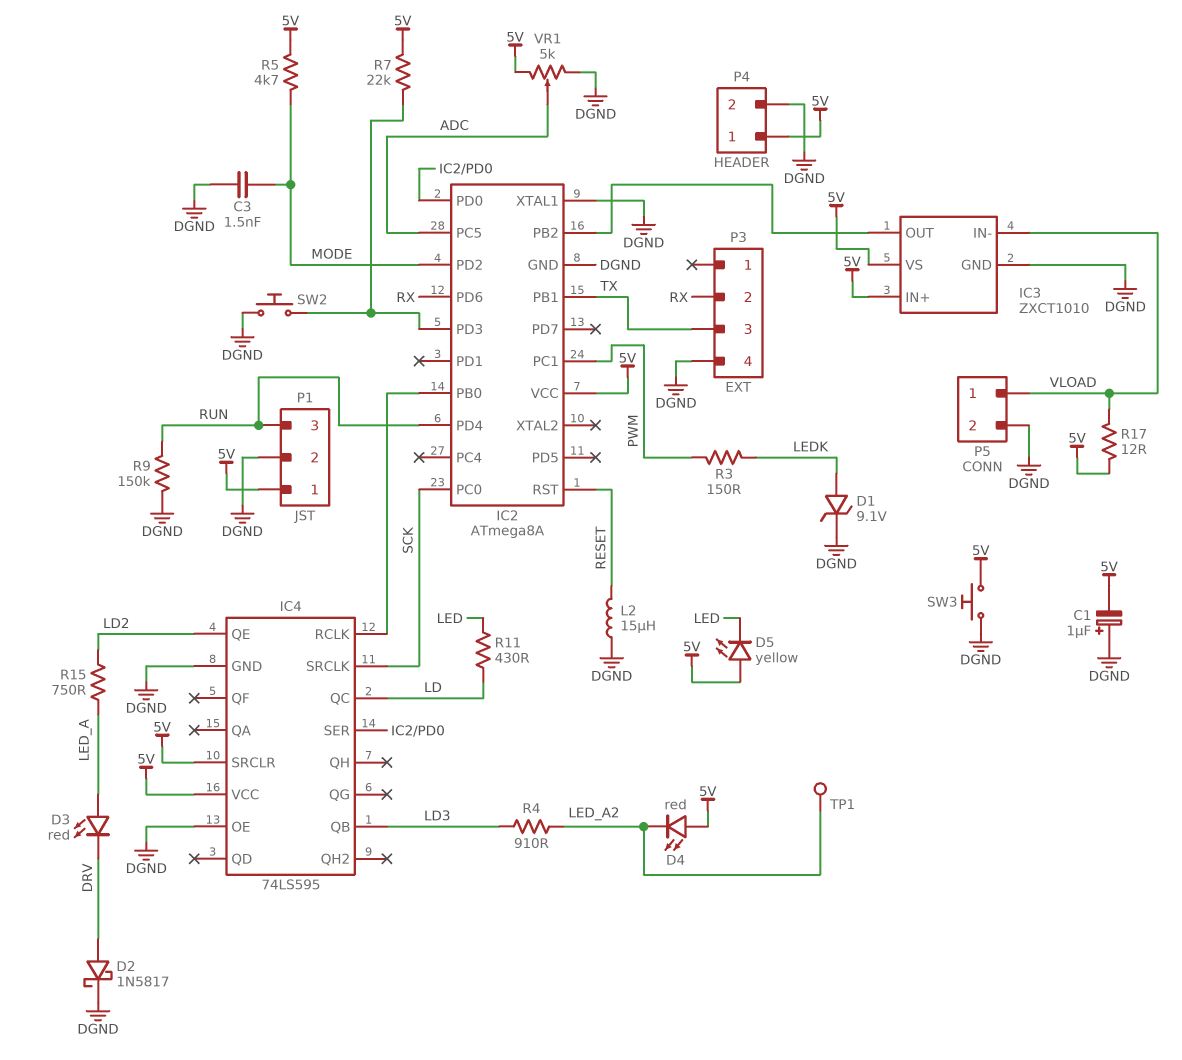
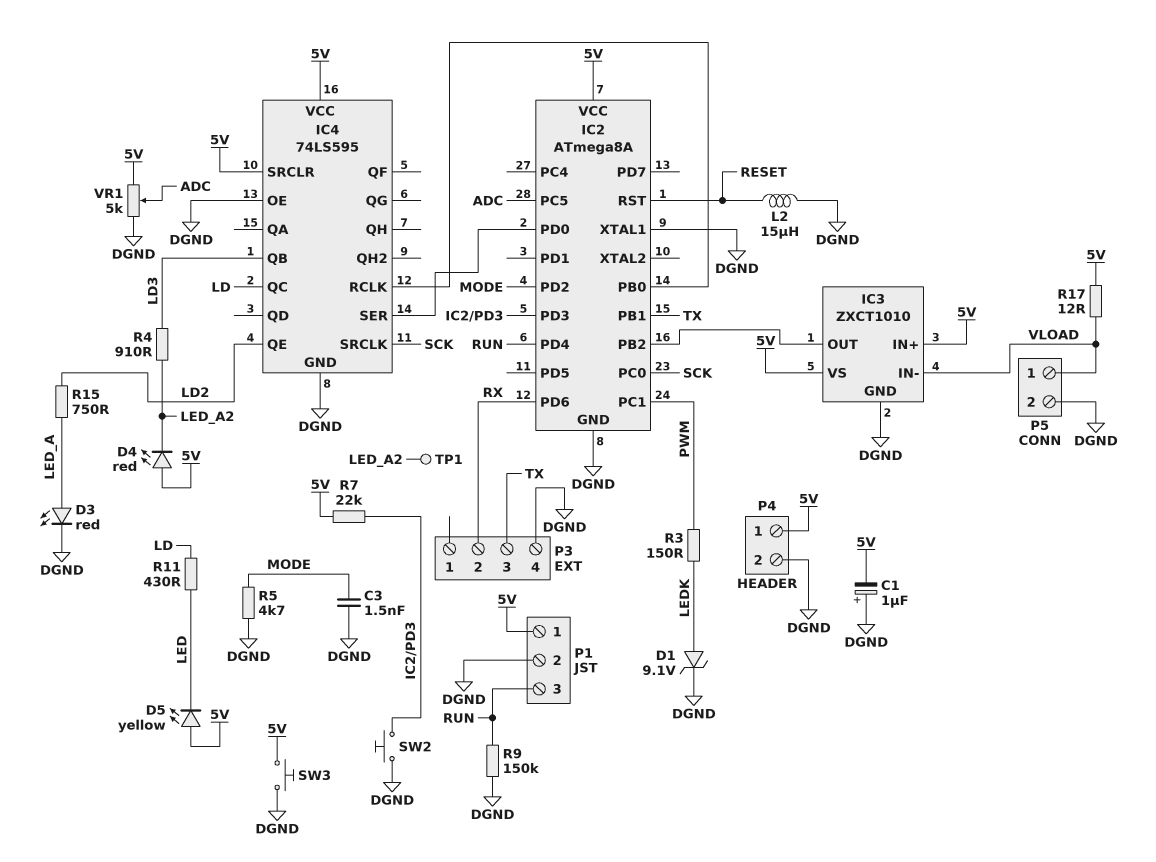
D2: schottky 1N5817 (A DRV, K DGND) -> none
D3: LED red (A LED_A, K DRV) -> LED red (A LED_A, K DGND)
R5: 4.7k (5V, MODE) -> 4.7k (DGND, MODE)

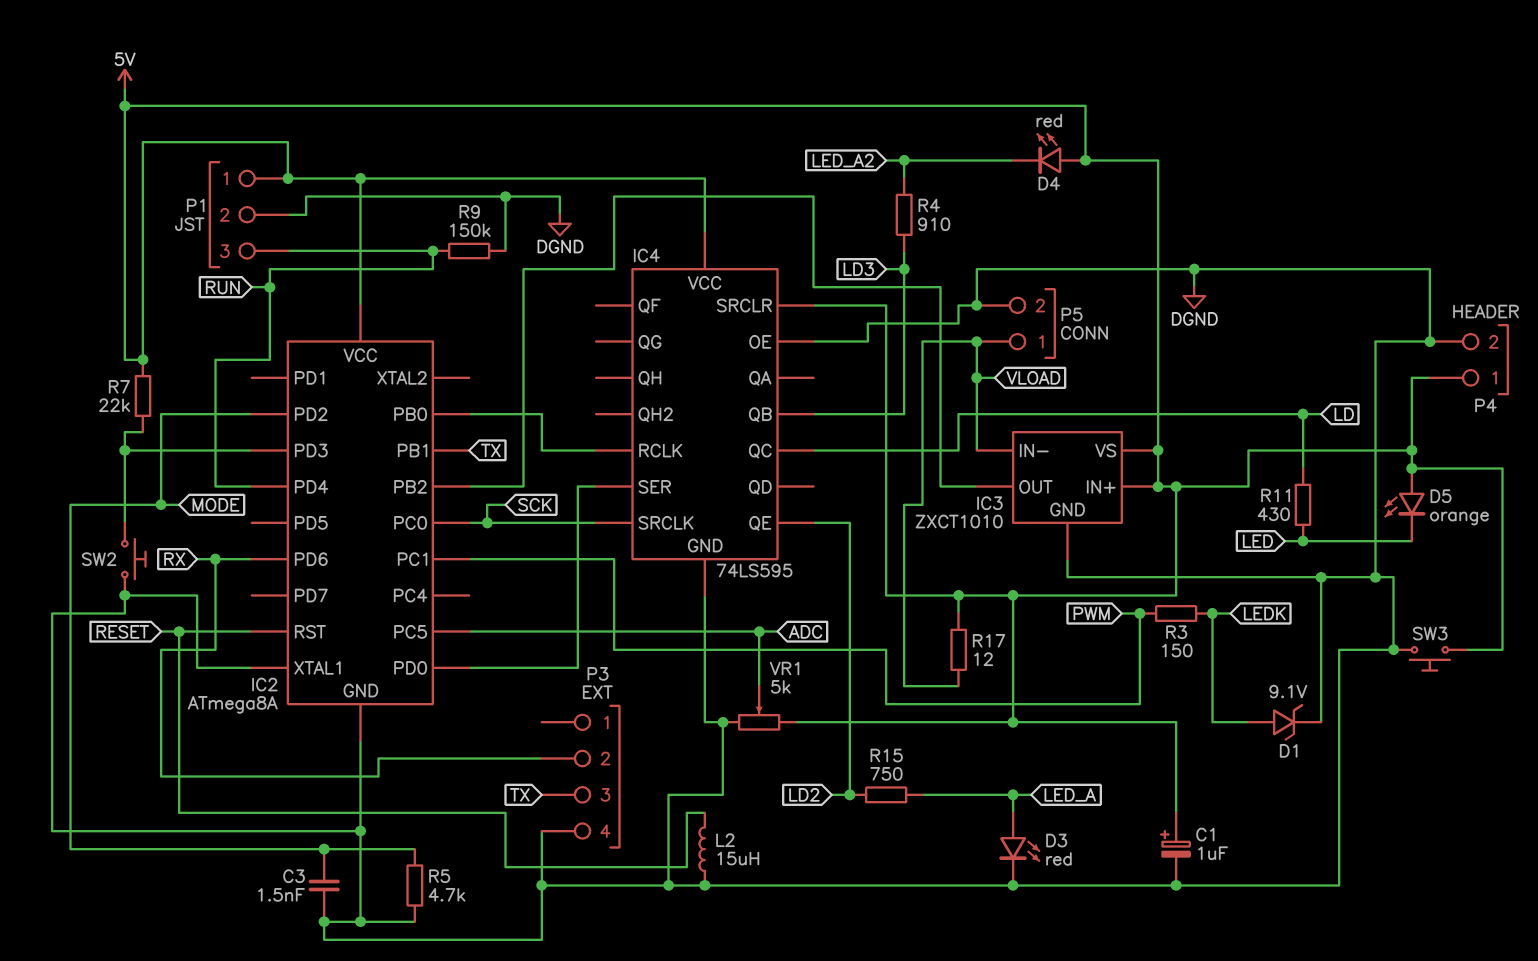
C1: 1uF (plus DGND, minus 5V) -> 1uF (plus 5V, minus DGND)
D5: LED yellow (A 5V, K LED) -> LED orange (A 5V, K LED)
TP1: test point (LED_A2) -> none

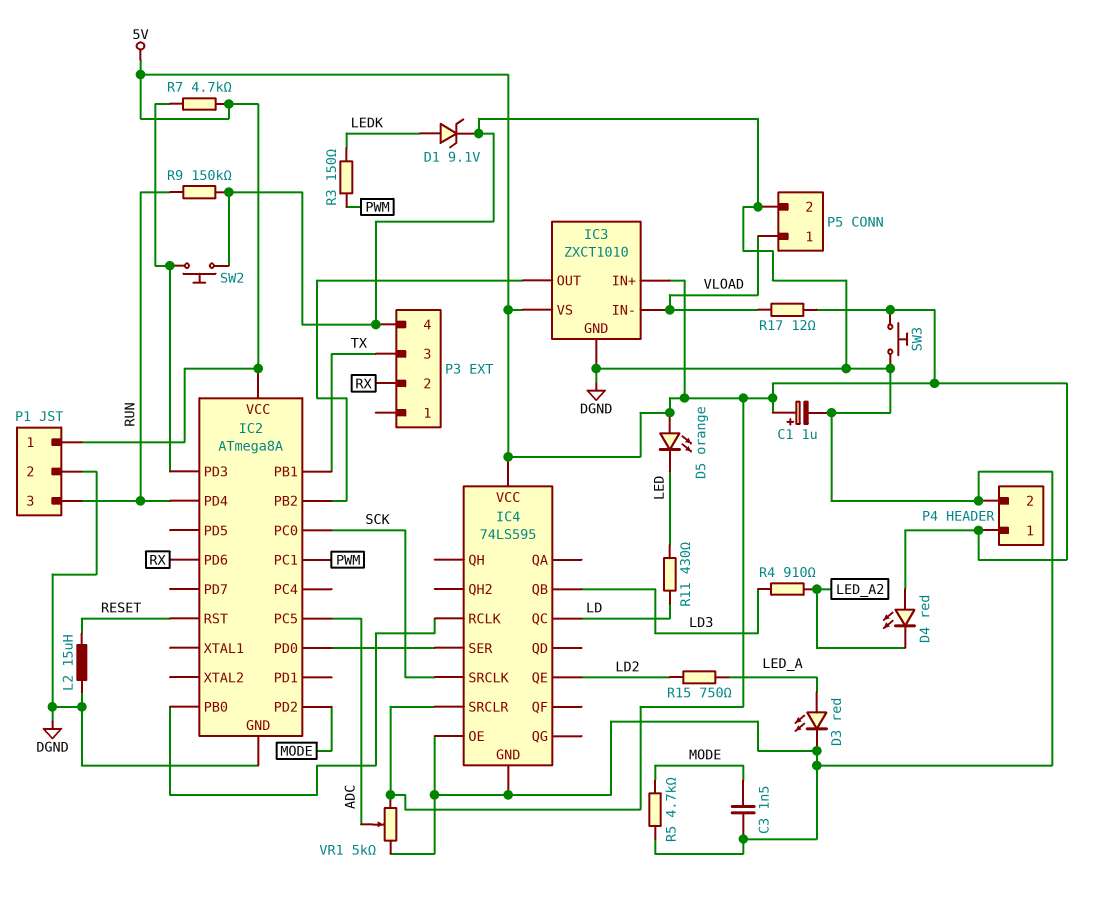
IC2 pin XTAL1: DGND -> none
R7: 22k (5V, IC2/PD3) -> 4.7k (5V, IC2/PD3)

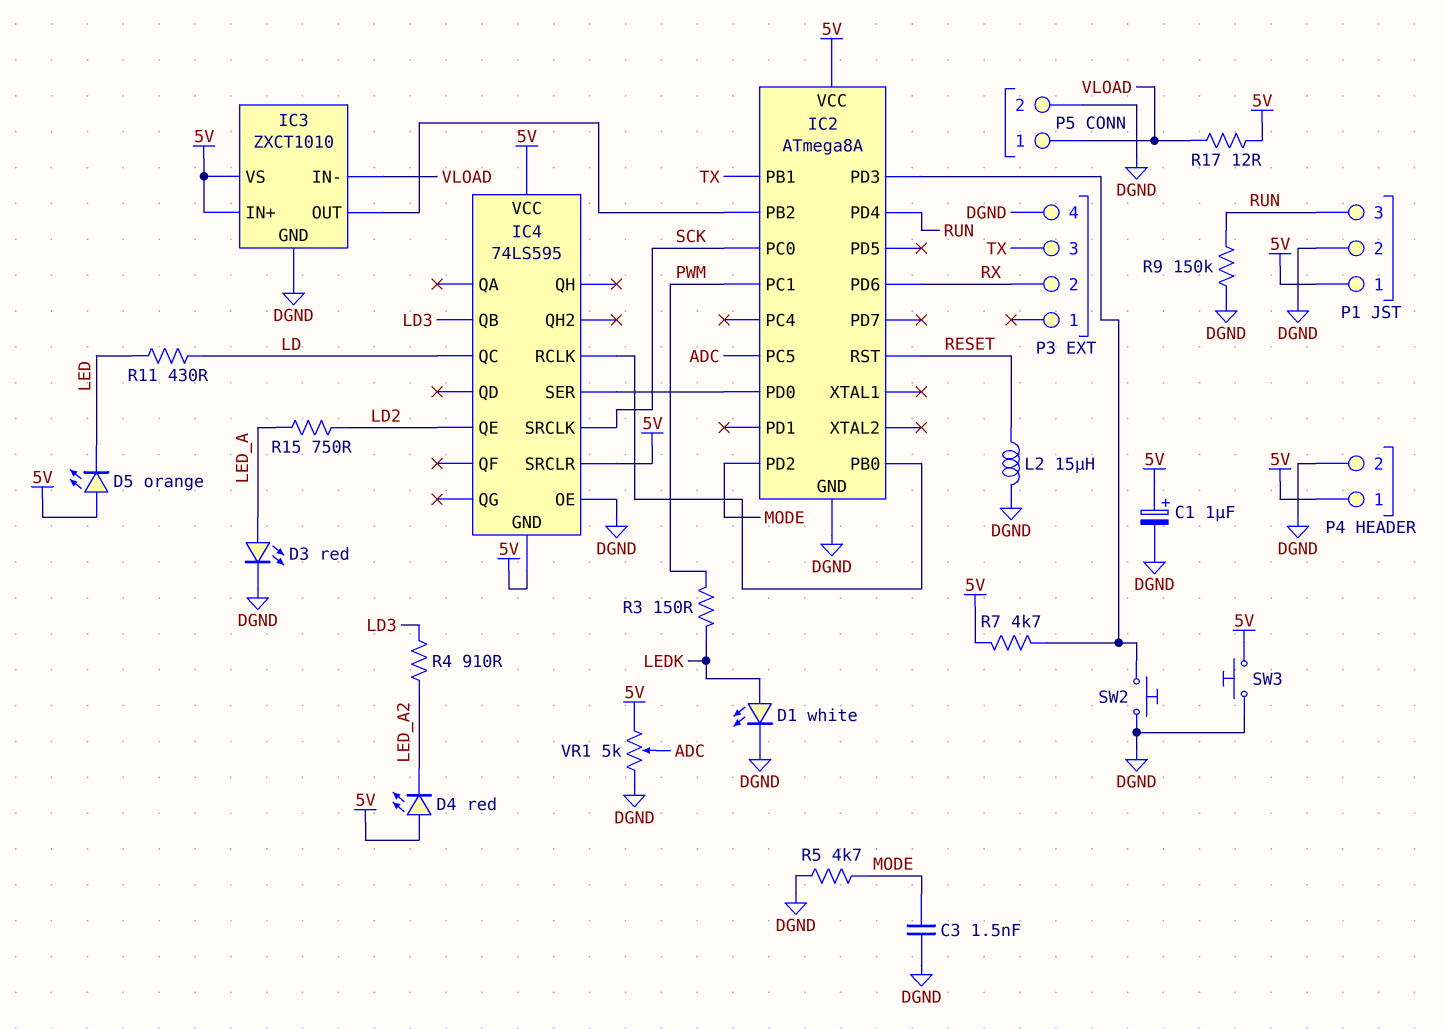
D1: zener 9.1V (A LEDK, K DGND) -> LED white (A LEDK, K DGND)
IC4 pin GND: DGND -> 5V

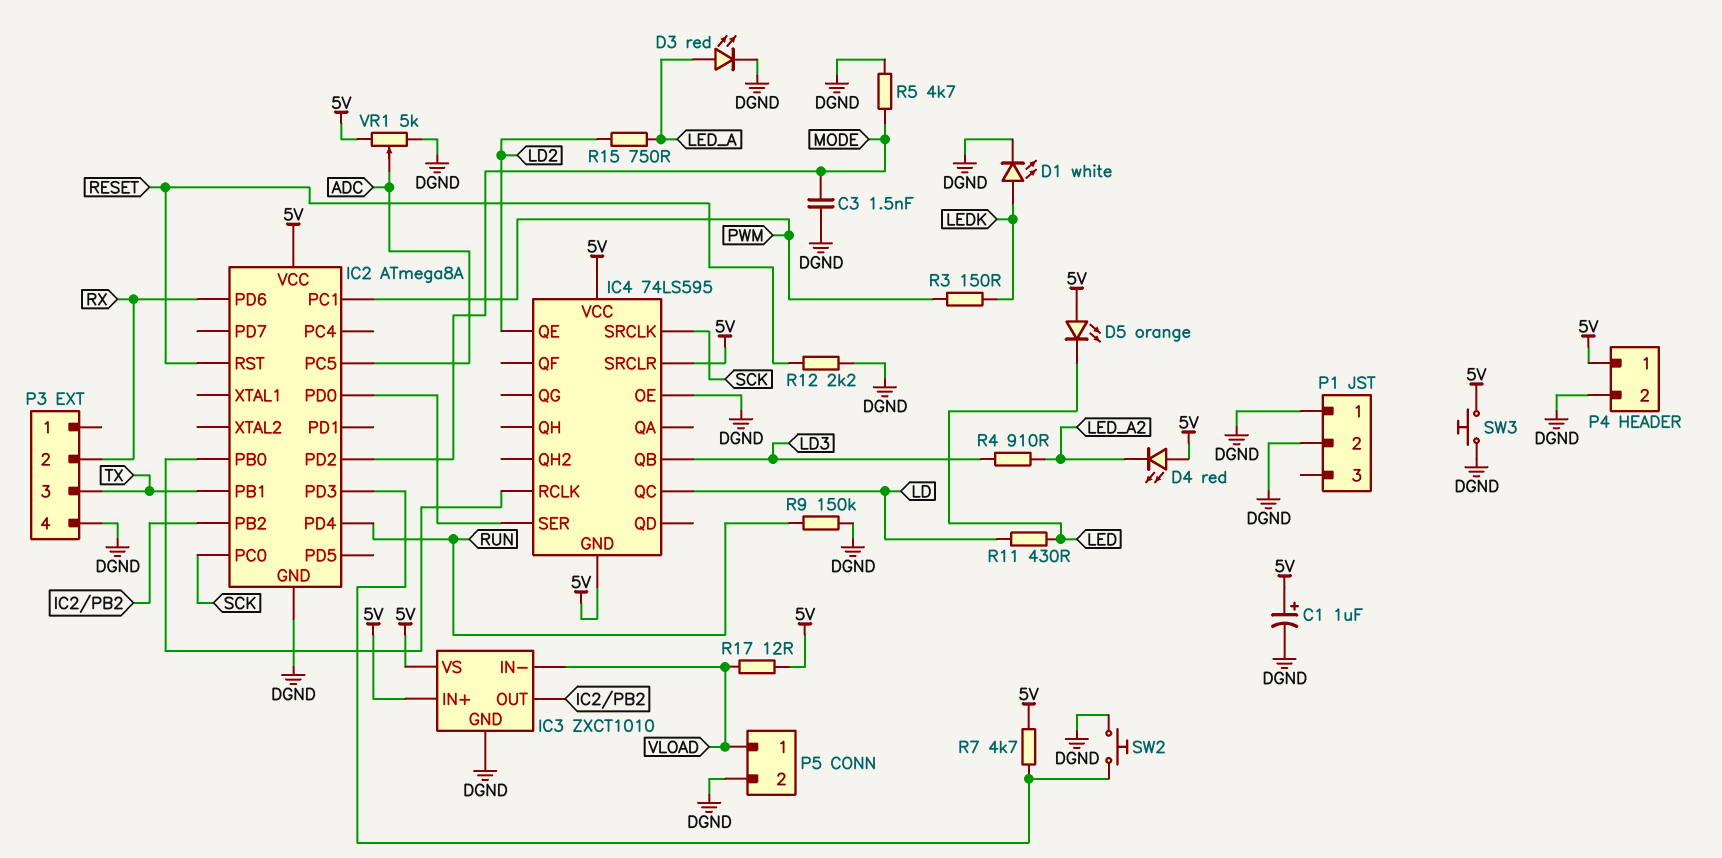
L2: 15uH (DGND, RESET) -> none
P1 pin 1: 5V -> DGND
P1 pin 3: RUN -> none
R12: none -> 2.2k (DGND, RESET)

